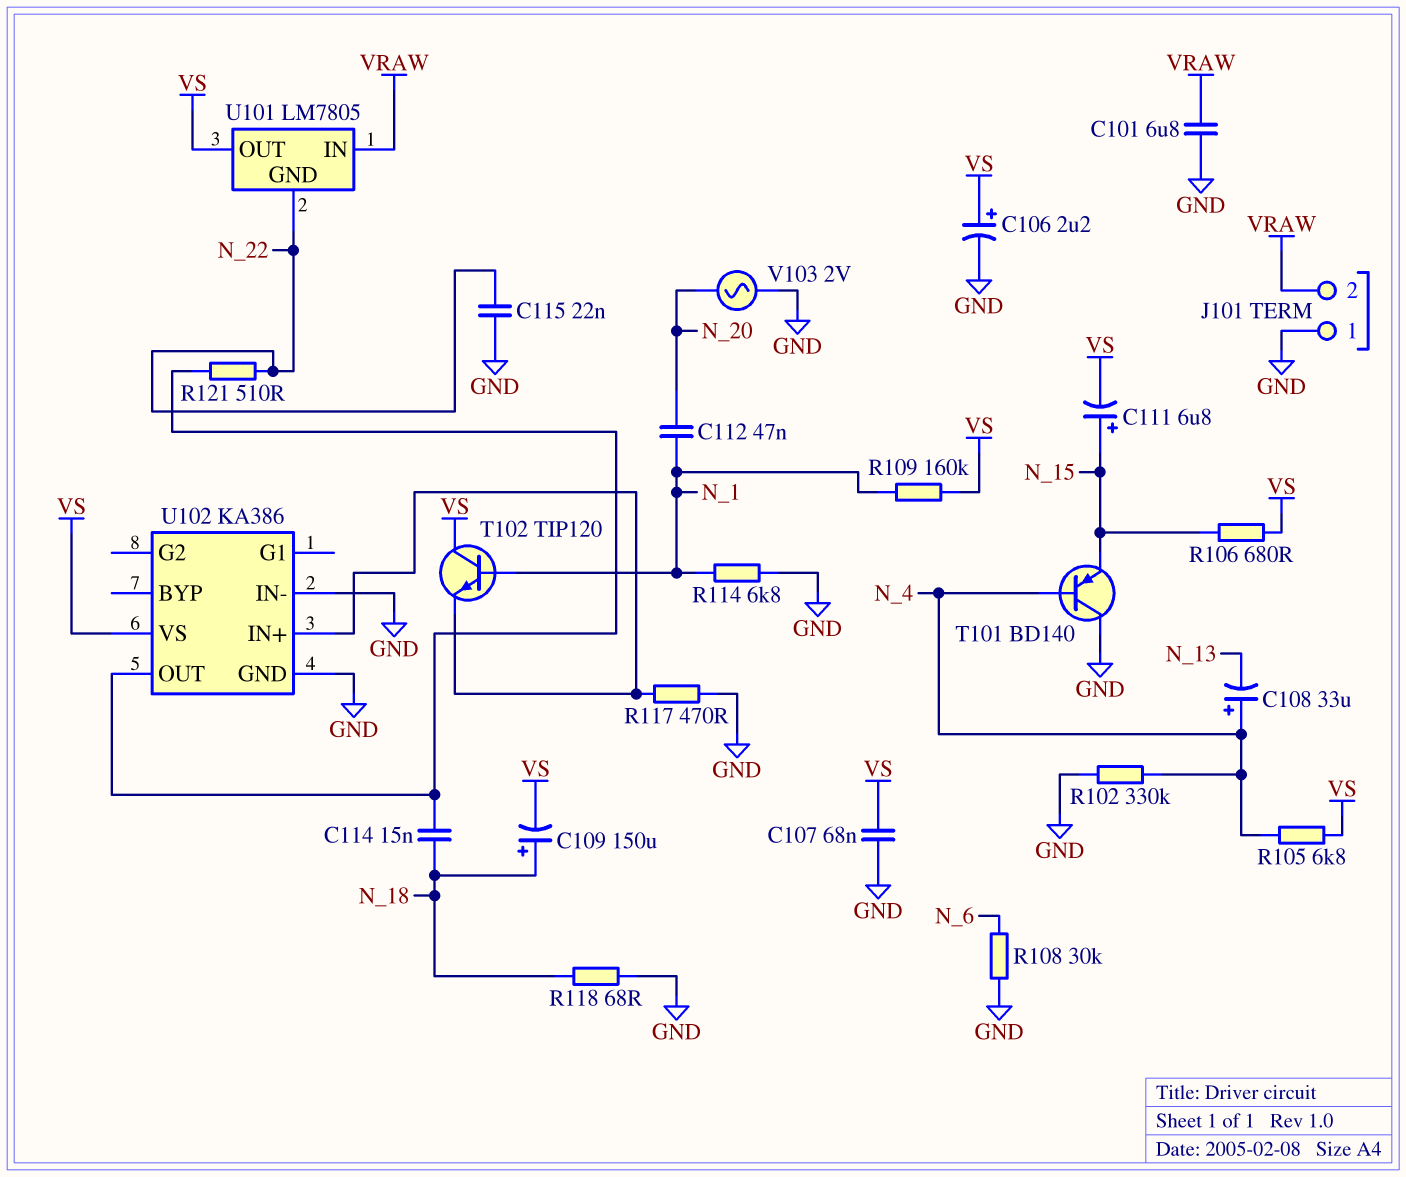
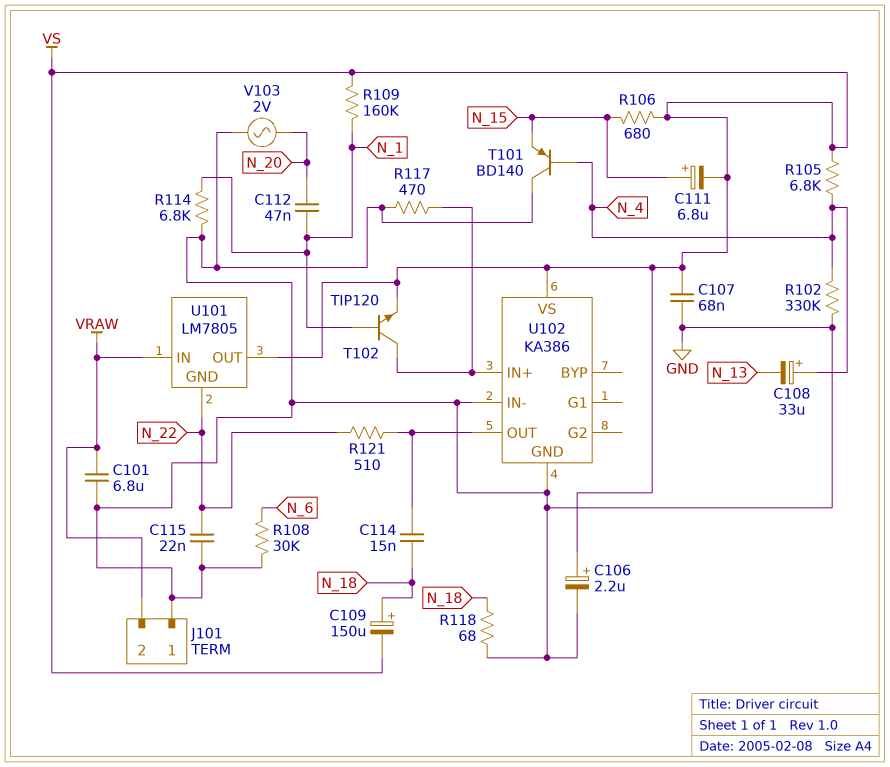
T102: NPN TIP120 (B N_1, C VS, E U102/IN+) -> NPN TIP120 (B N_1, C U102/IN+, E VS)

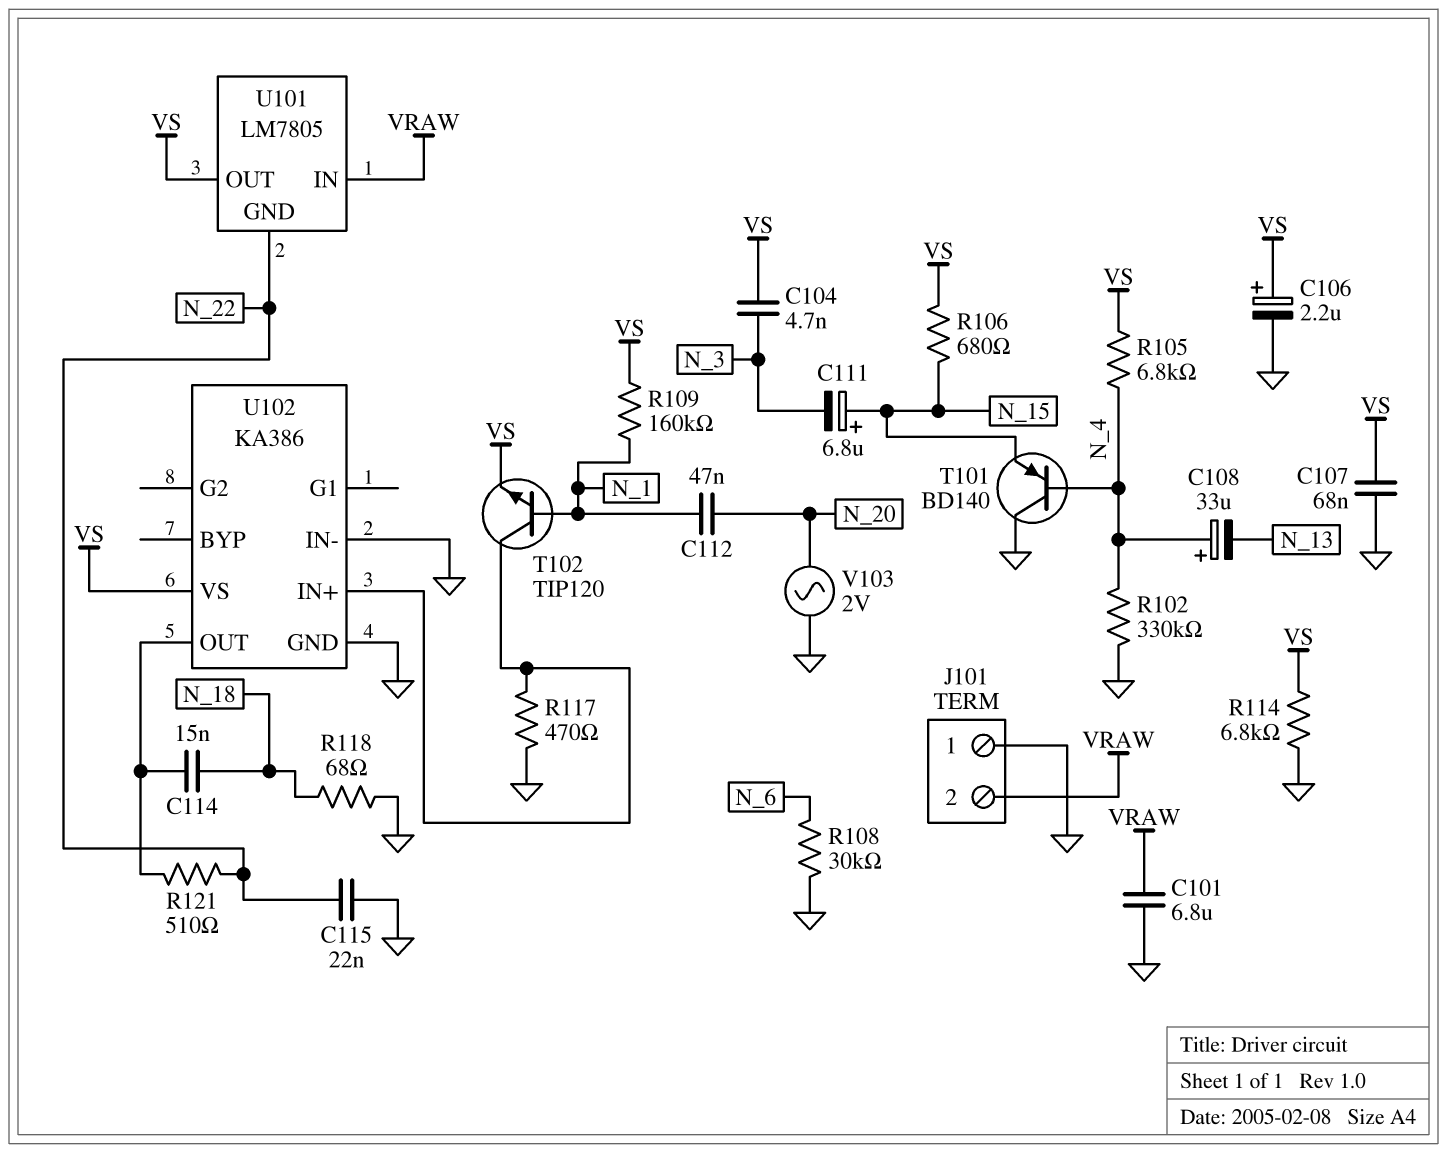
C104: none -> 4.7nF (N_3, VS)
C109: 150uF (plus N_18, minus VS) -> none
C111: 6.8uF (plus N_15, minus VS) -> 6.8uF (plus N_15, minus N_3)
R114: 6.8k (GND, N_1) -> 6.8k (GND, VS)

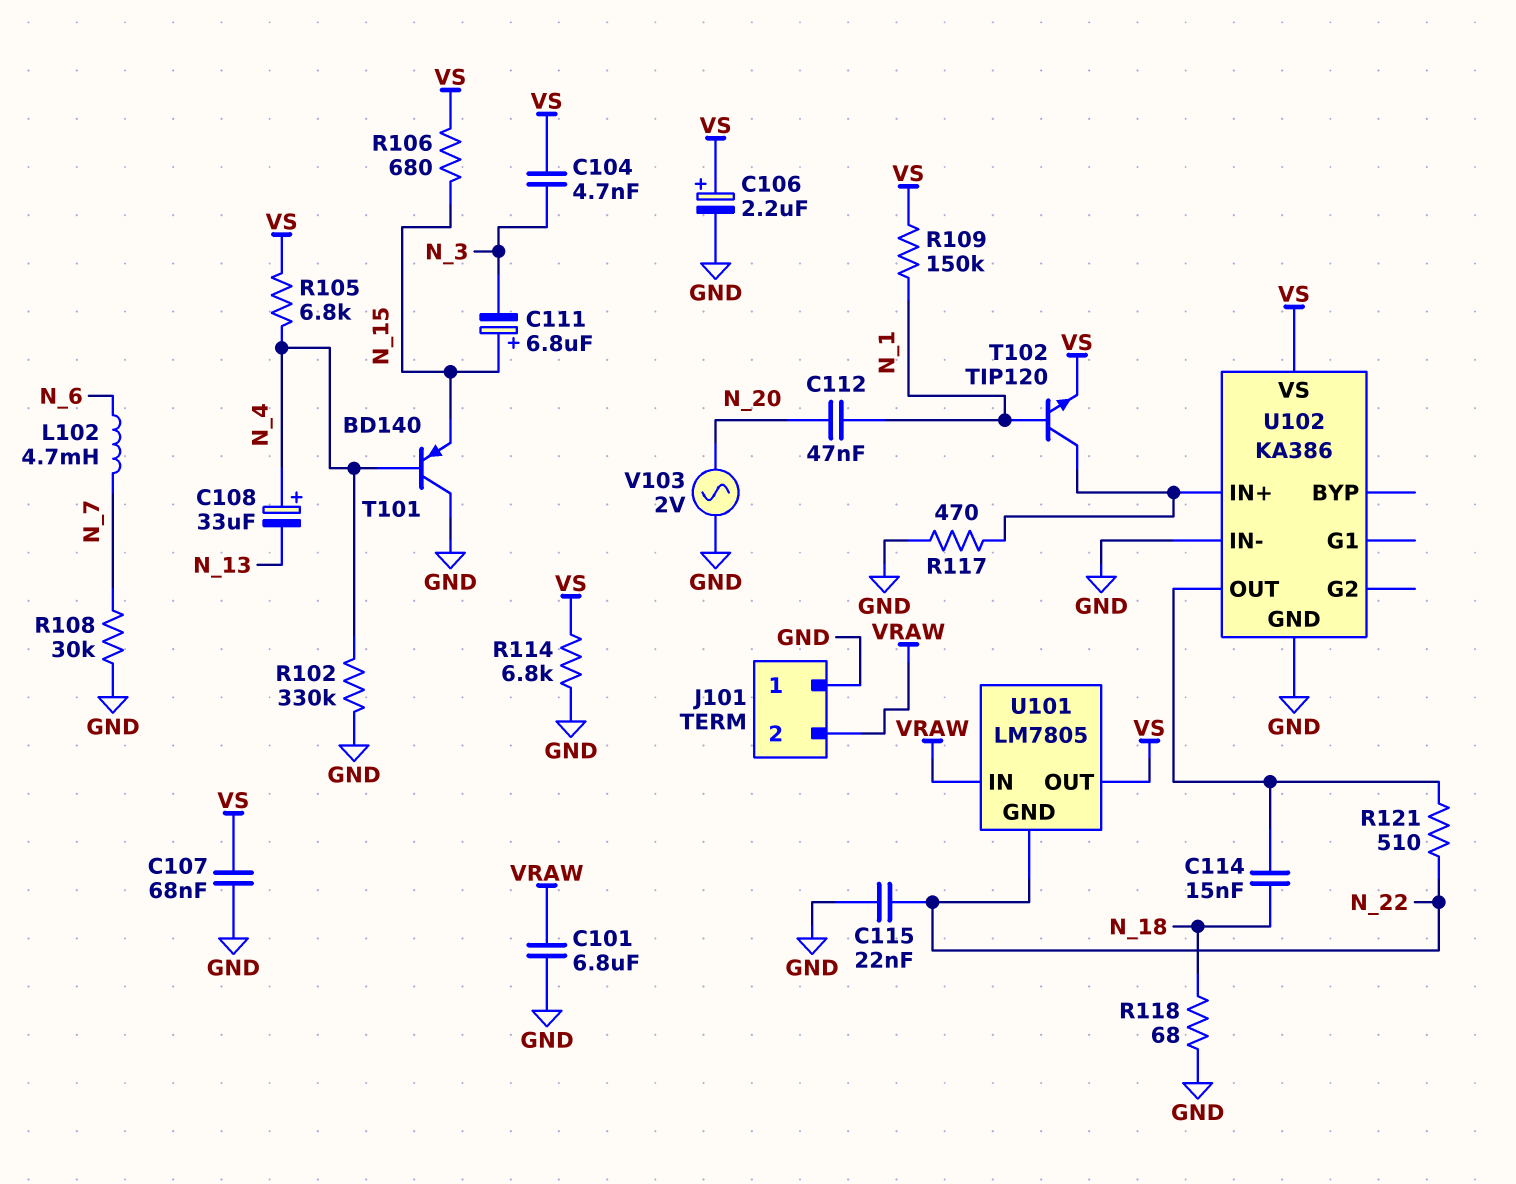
L102: none -> 4.7mH (N_6, N_7)
R108: 30k (GND, N_6) -> 30k (GND, N_7)
R109: 160k (N_1, VS) -> 150k (N_1, VS)

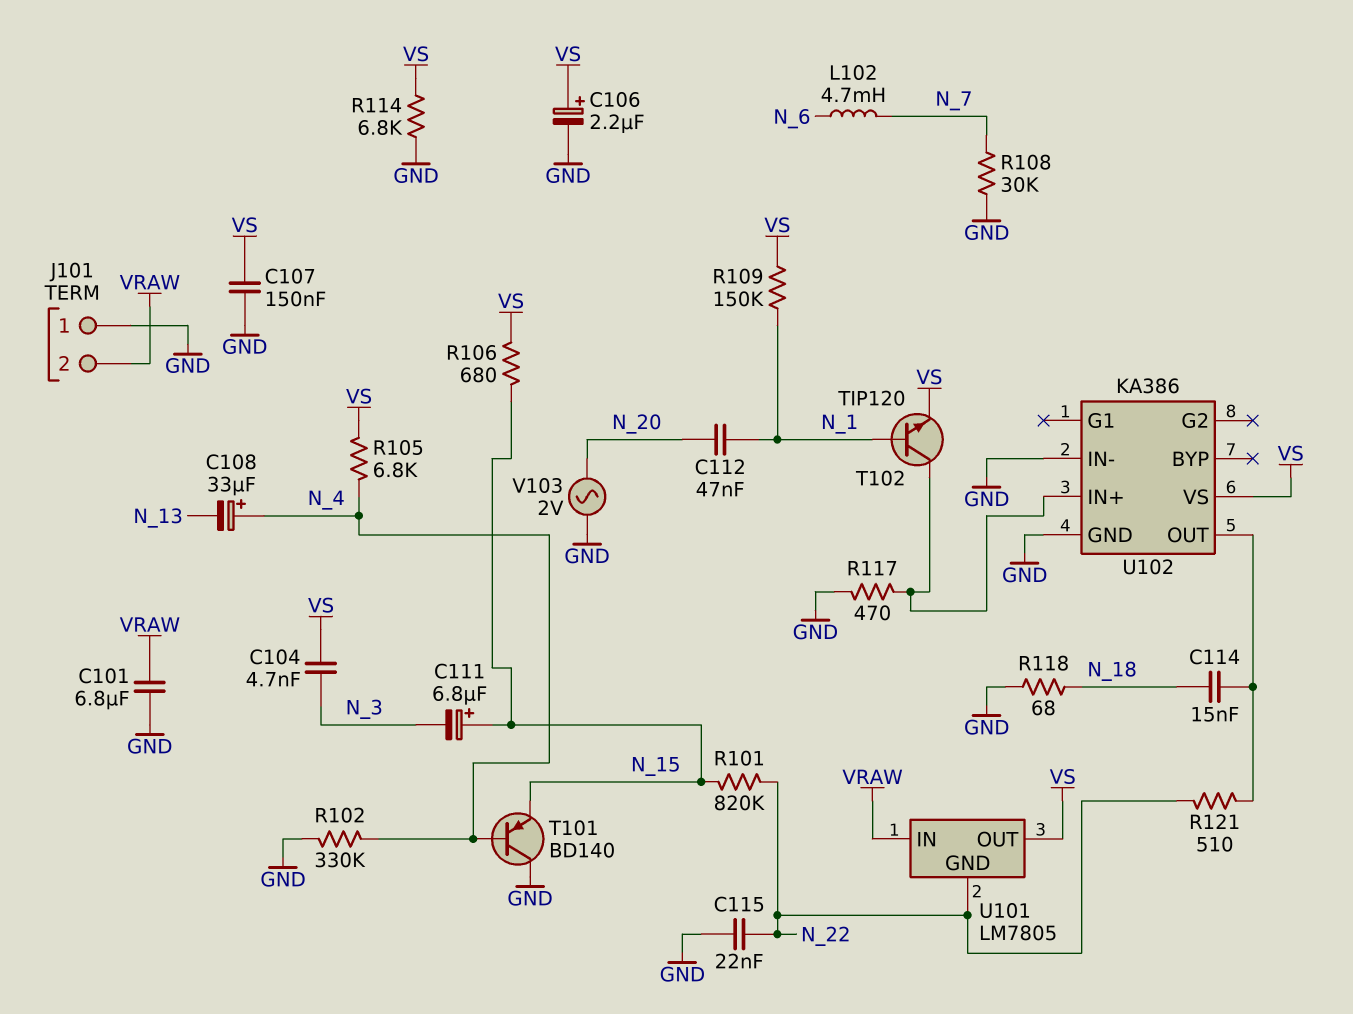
C107: 68nF (GND, VS) -> 150nF (GND, VS)
R101: none -> 820k (N_15, N_22)

